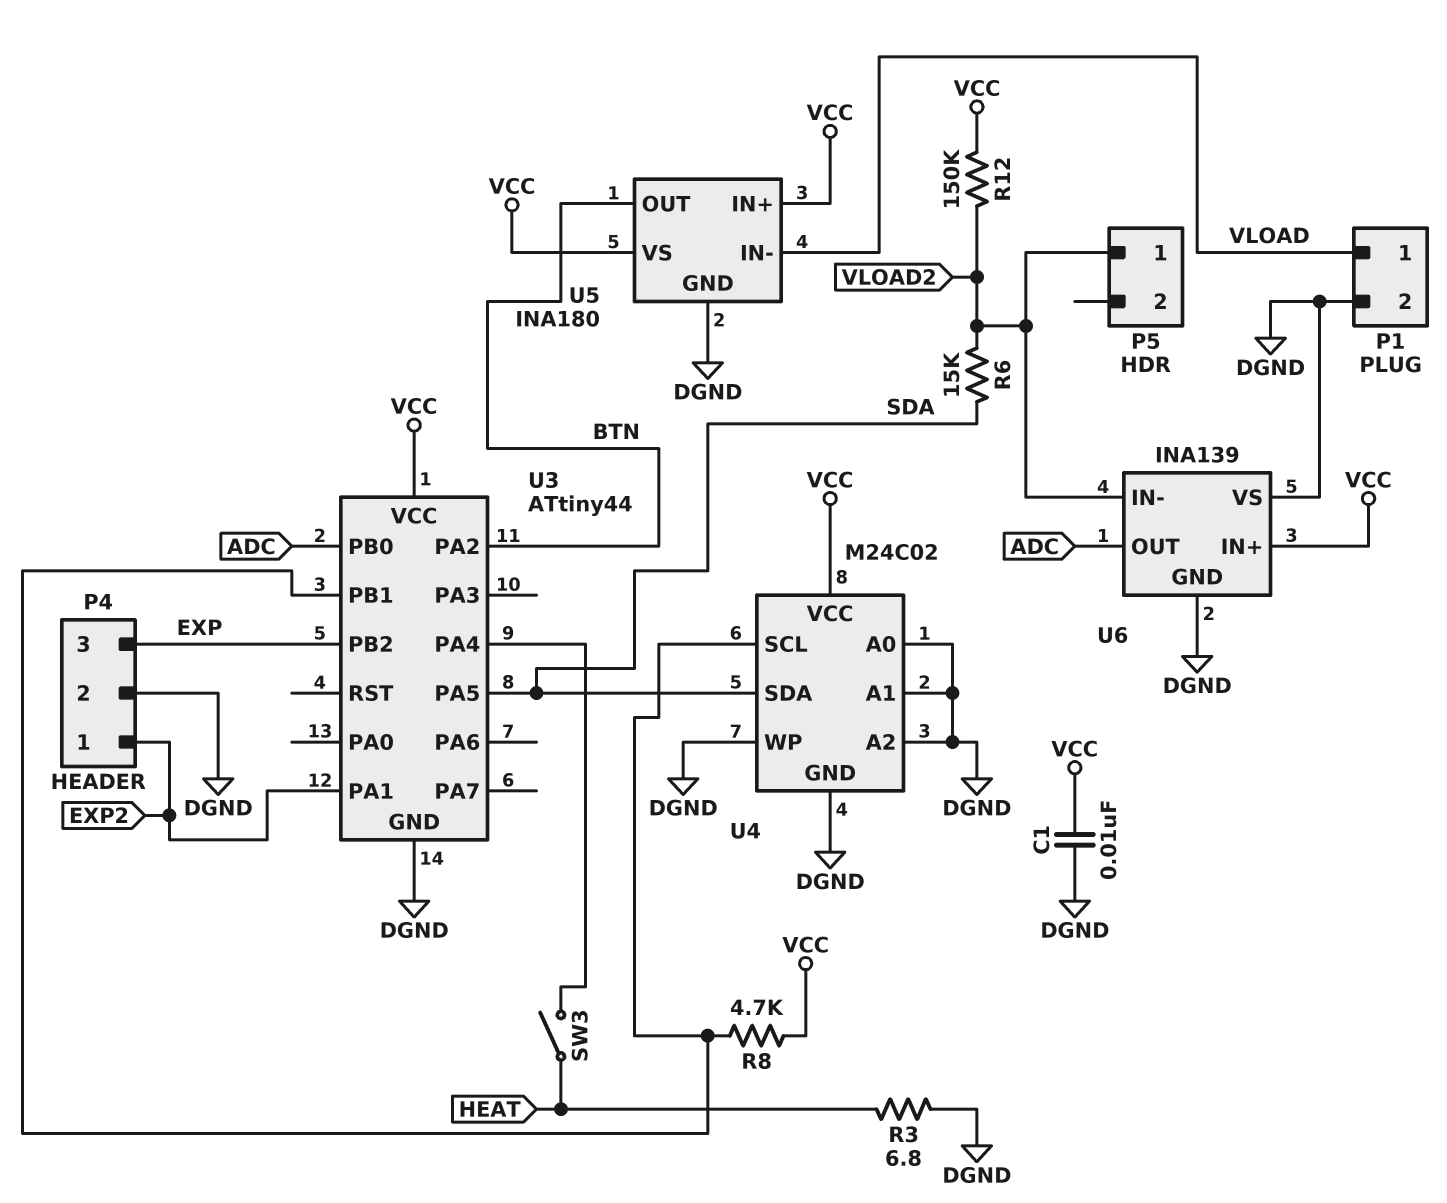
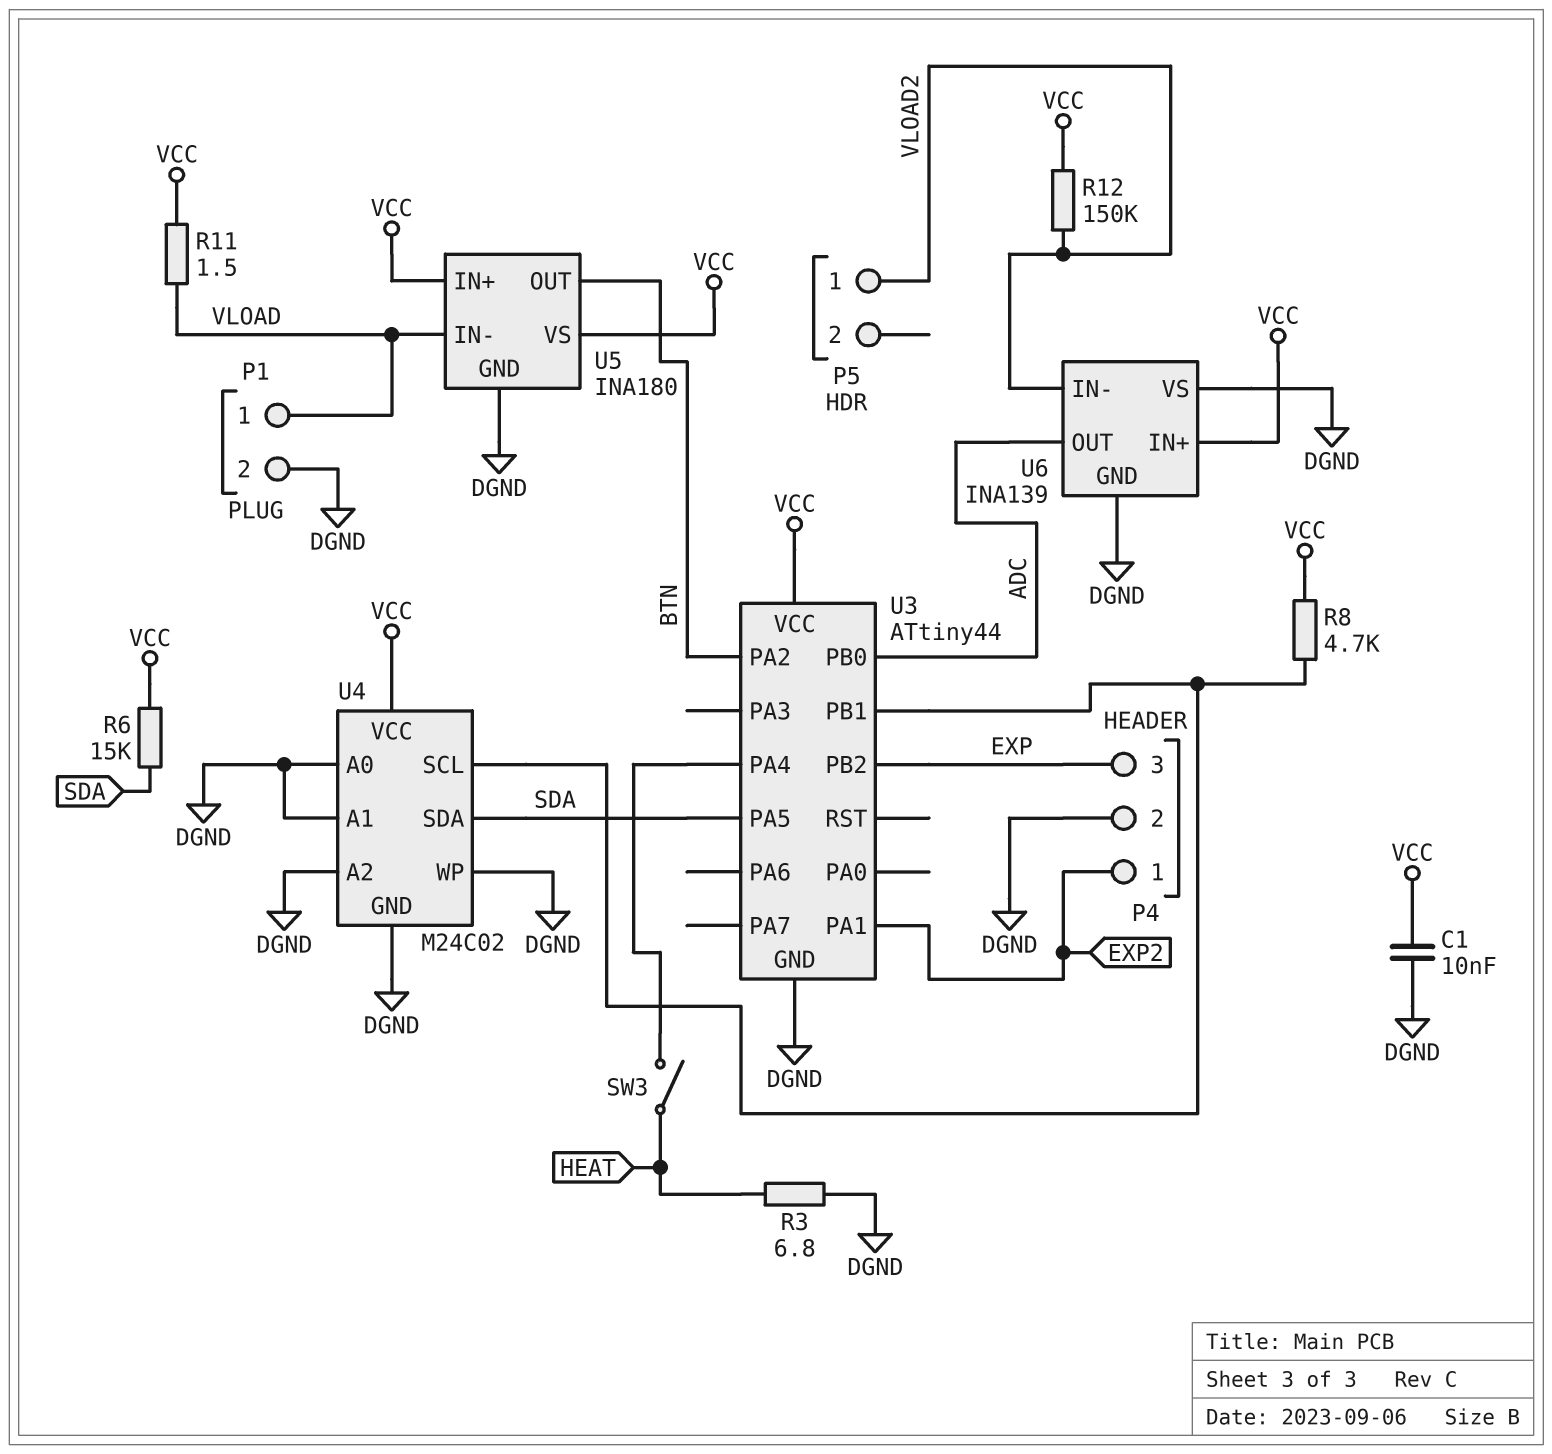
R6: 15k (SDA, VLOAD2) -> 15k (SDA, VCC)
R11: none -> 1.5 (VCC, VLOAD)

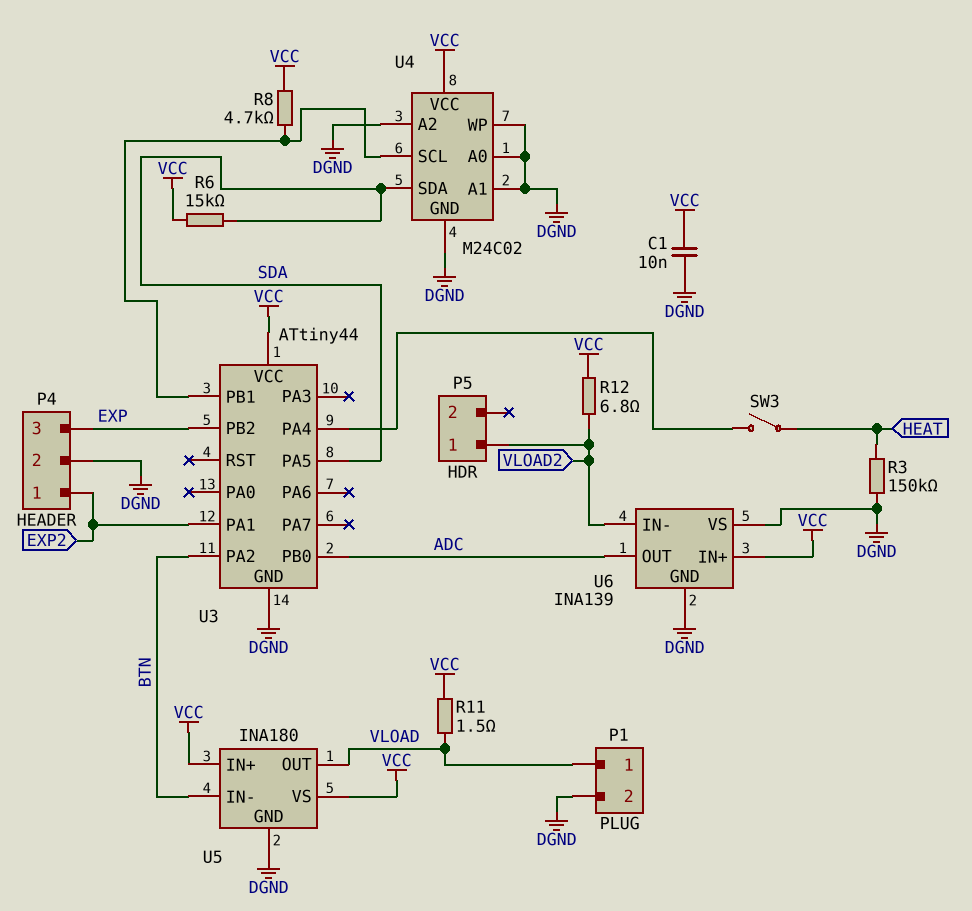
R3: 6.8 (DGND, HEAT) -> 150k (DGND, HEAT)
R12: 150k (VCC, VLOAD2) -> 6.8 (VCC, VLOAD2)
U5 pin IN-: VLOAD -> BTN
U5 pin OUT: BTN -> VLOAD

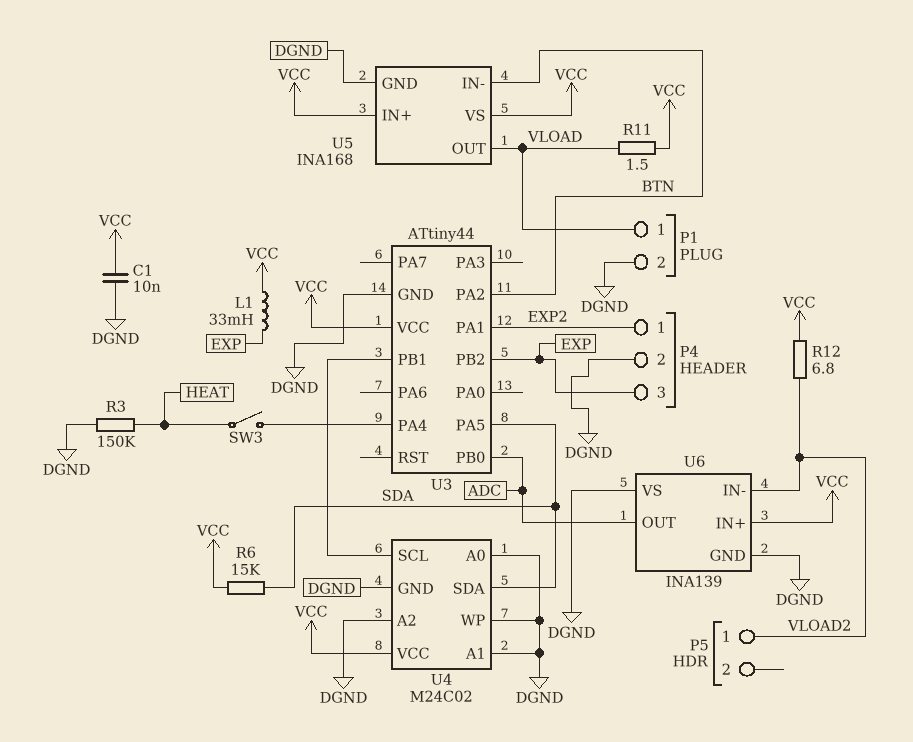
L1: none -> 33mH (EXP, VCC)
R8: 4.7k (U3/PB1, VCC) -> none
U5: INA180 -> INA168

